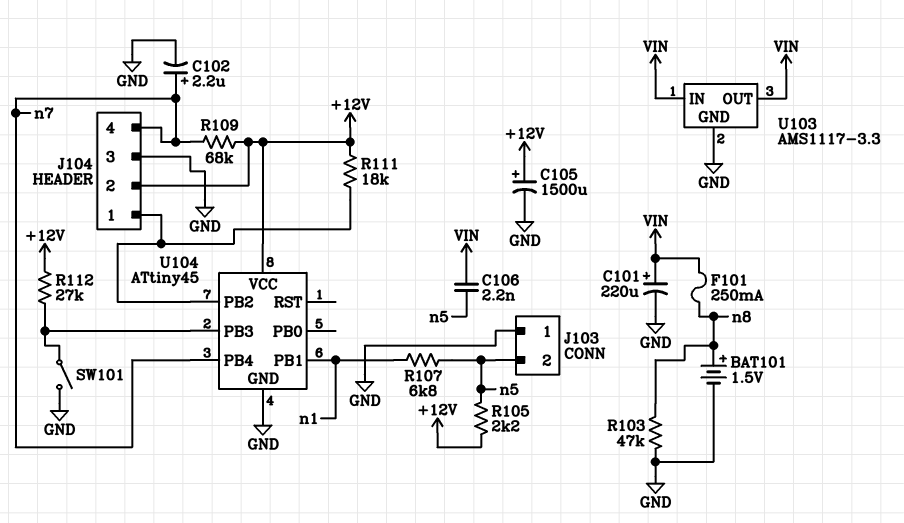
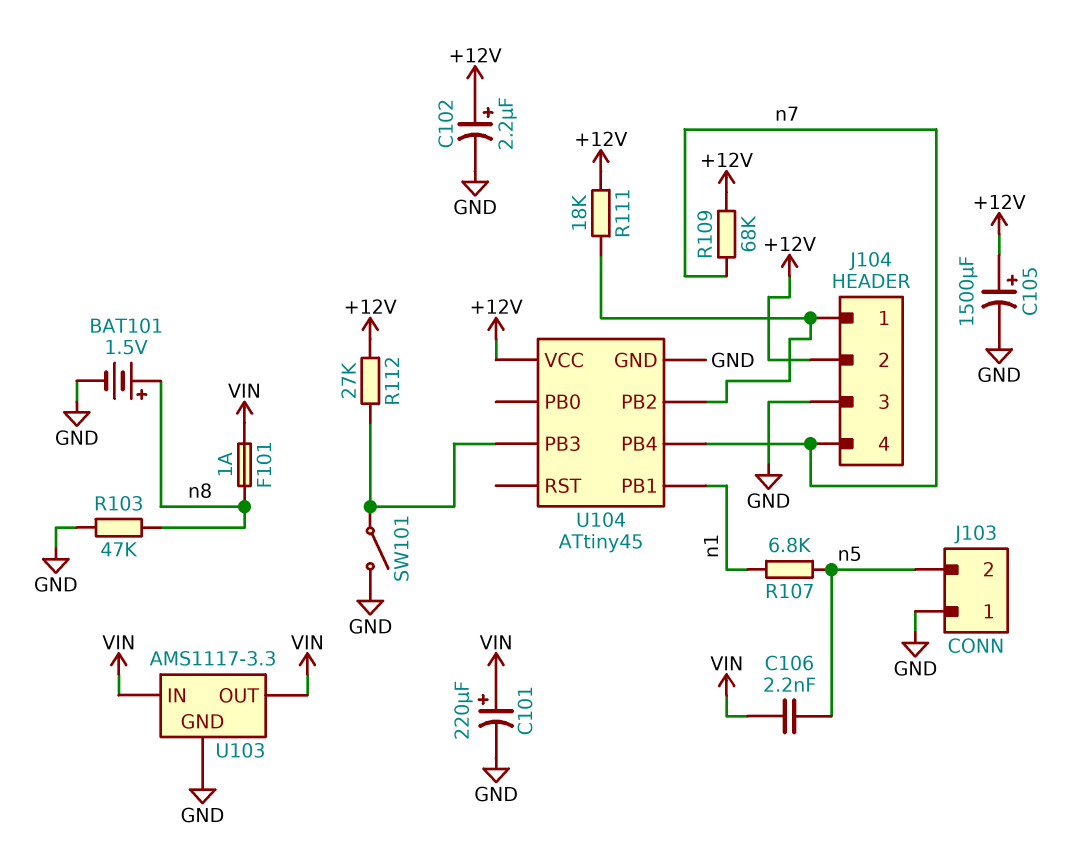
C102: 2.2uF (plus n7, minus GND) -> 2.2uF (plus +12V, minus GND)
F101: 250mA (VIN, n8) -> 1A (VIN, n8)
R105: 2.2k (+12V, n5) -> none

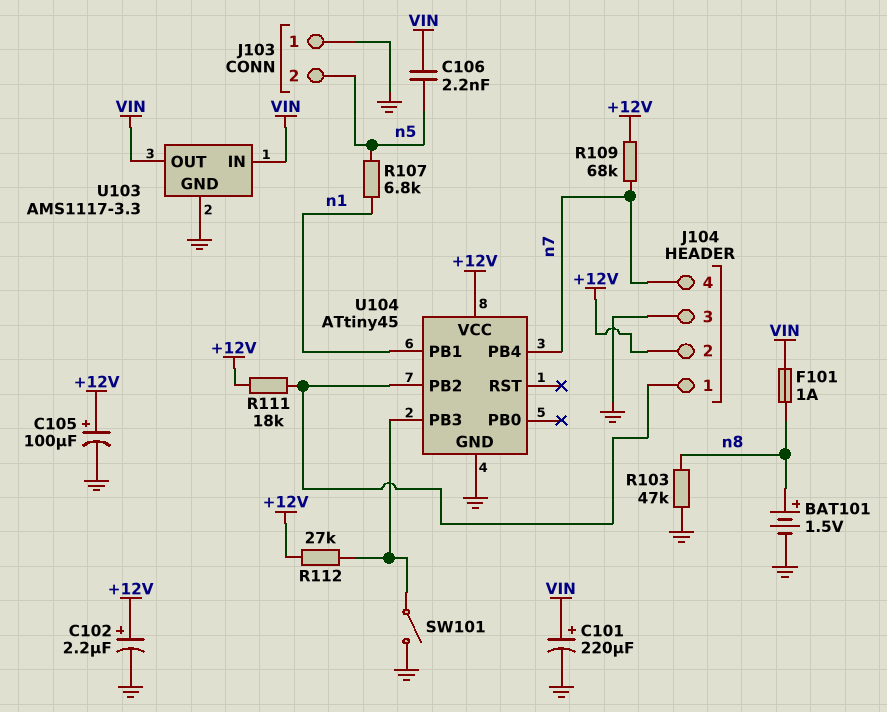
C105: 1500uF (plus +12V, minus GND) -> 100uF (plus +12V, minus GND)

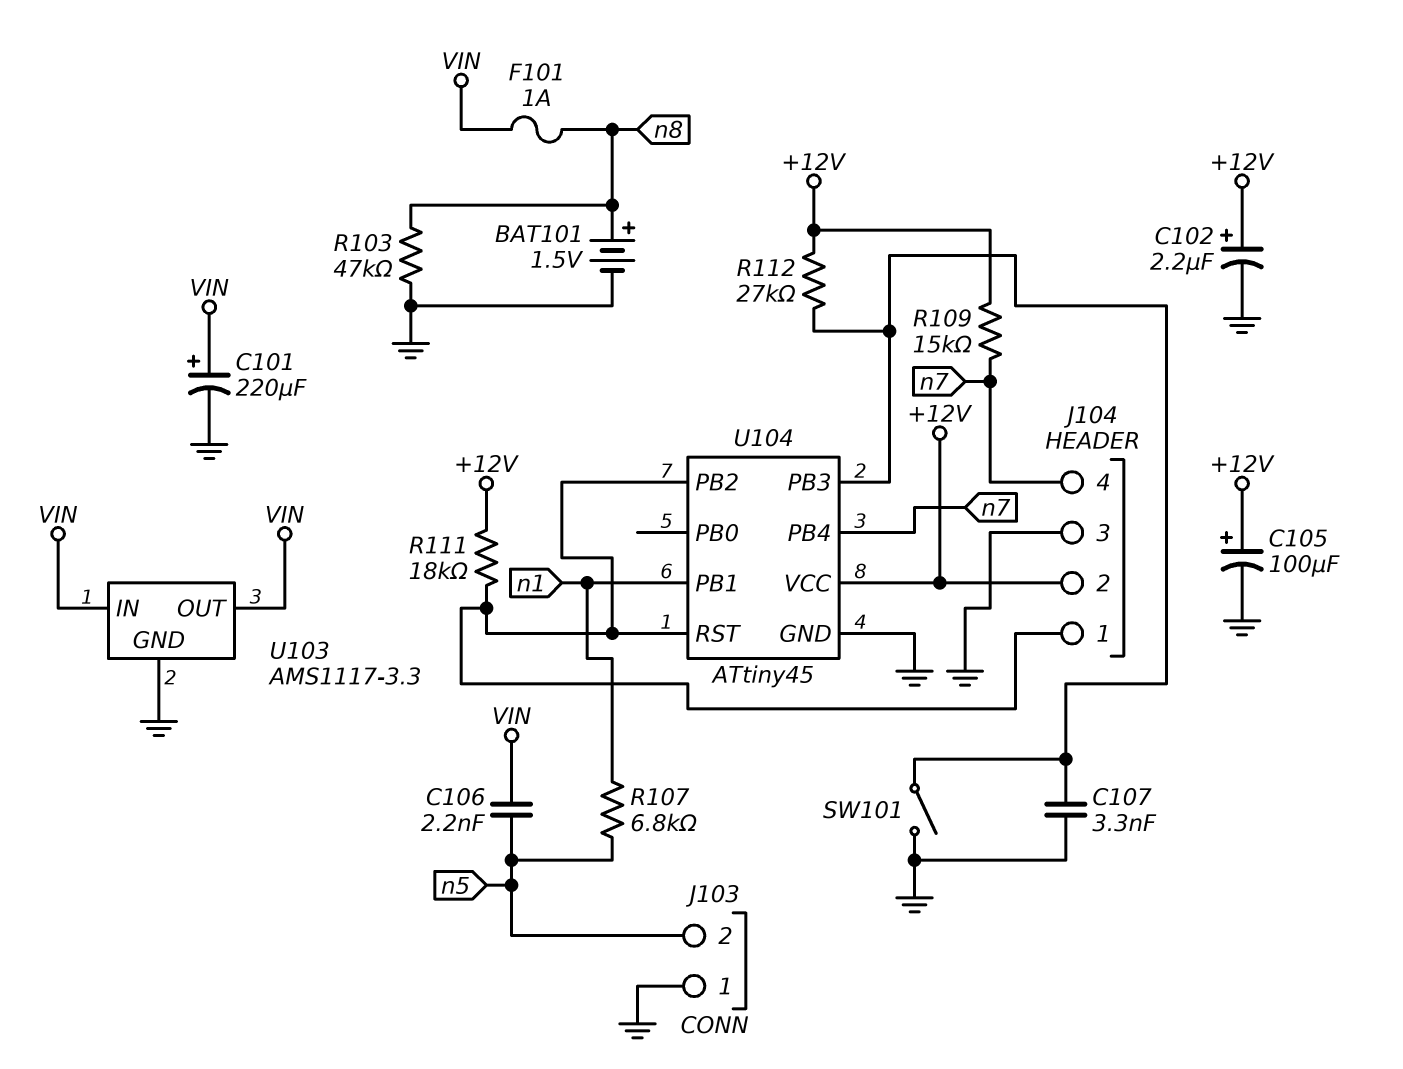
C107: none -> 3.3nF (GND, U104/PB3)
R109: 68k (+12V, n7) -> 15k (+12V, n7)
U104 pin RST: none -> J104/1

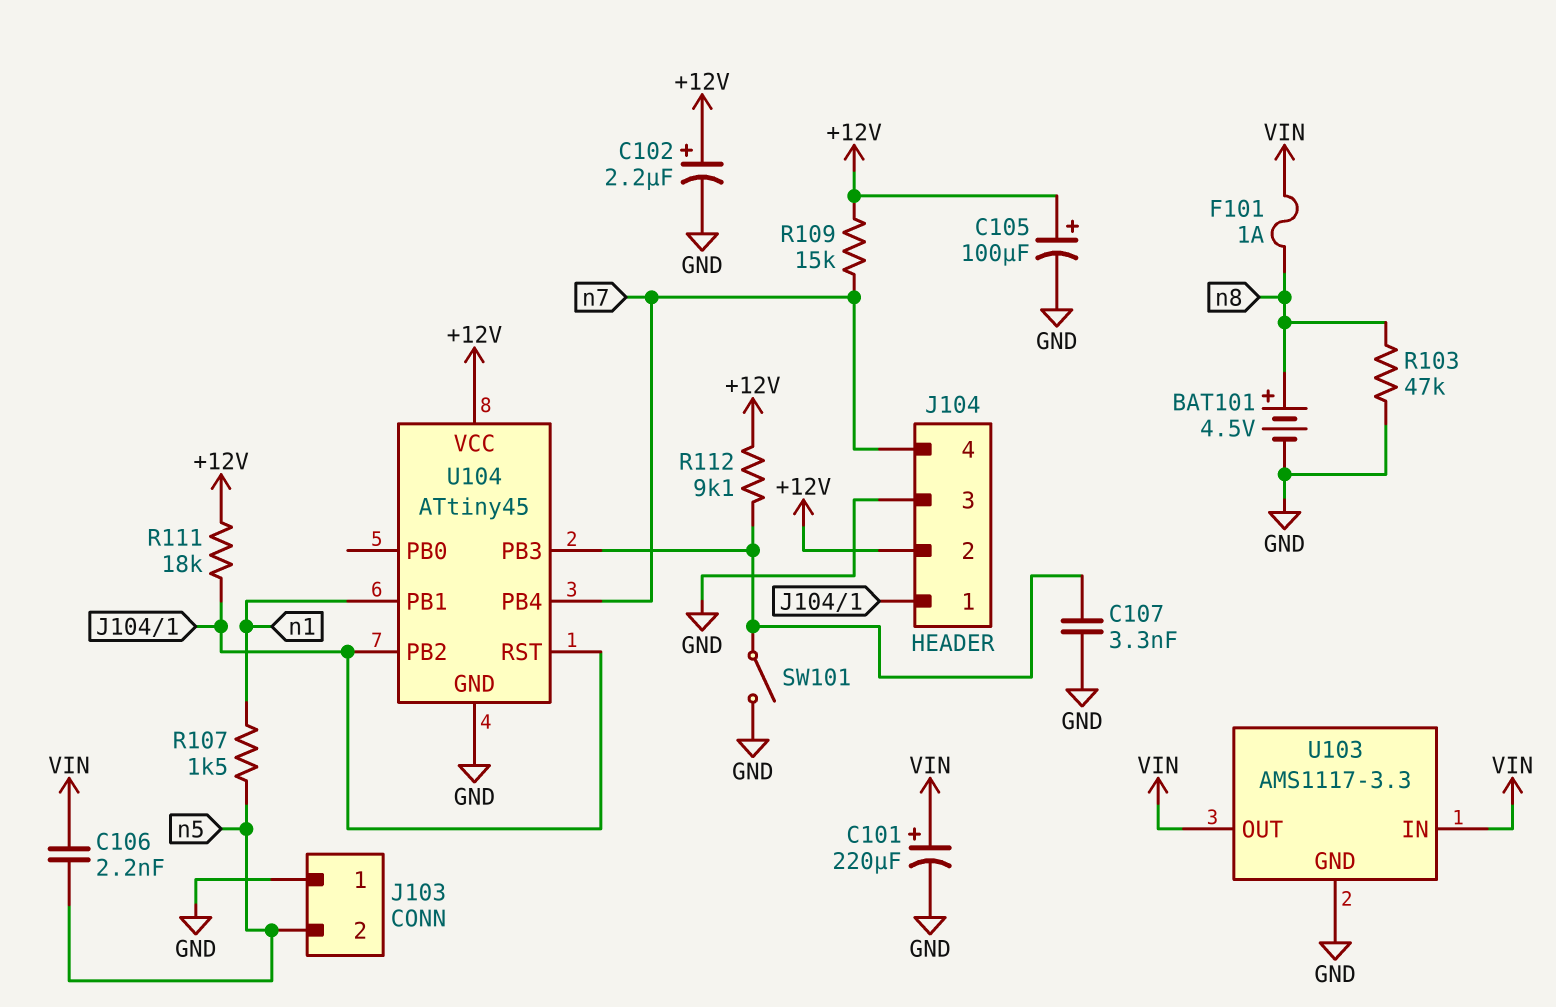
BAT101: 1.5V (plus n8, minus GND) -> 4.5V (plus n8, minus GND)
R107: 6.8k (n1, n5) -> 1.5k (n1, n5)
R112: 27k (+12V, U104/PB3) -> 9.1k (+12V, U104/PB3)

